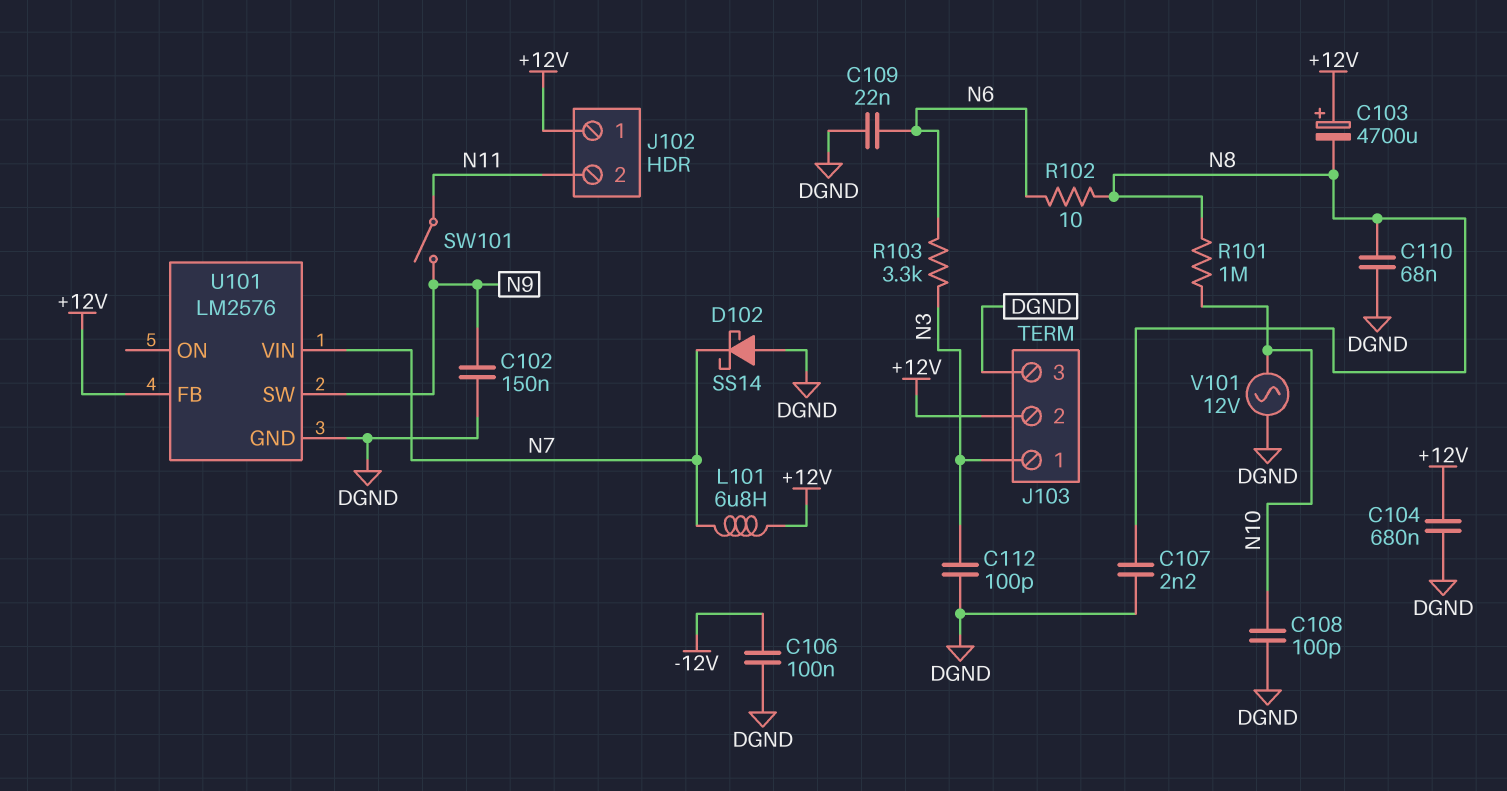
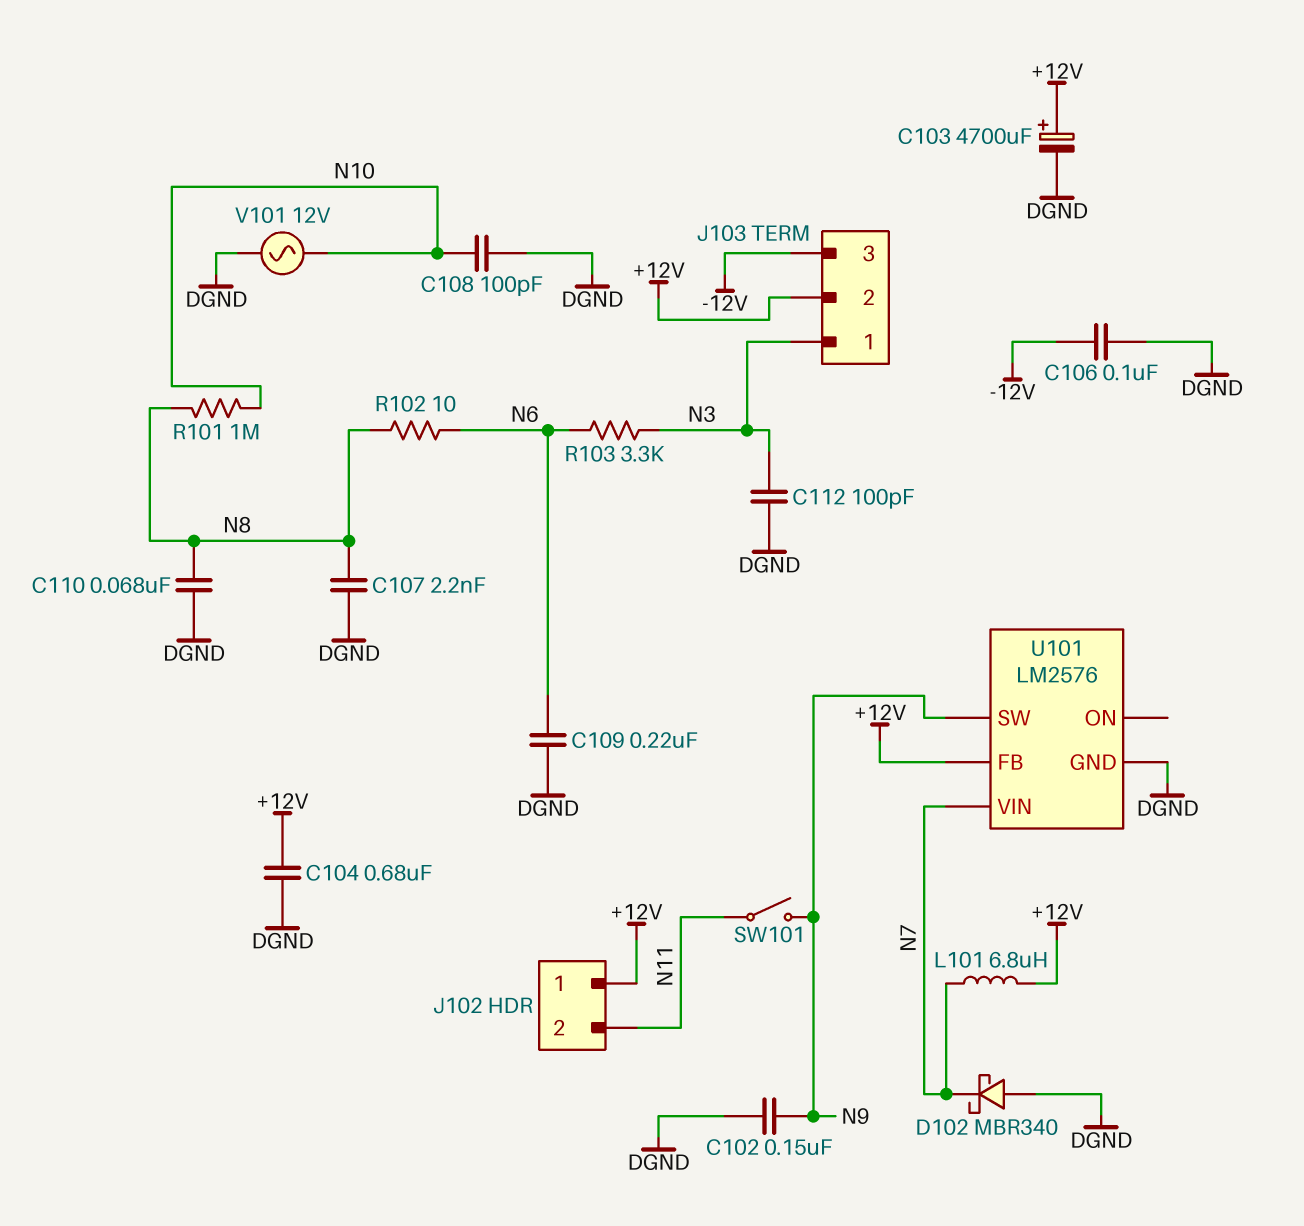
C103: 4700uF (plus +12V, minus N8) -> 4700uF (plus +12V, minus DGND)
C109: 22nF (DGND, N6) -> 220nF (DGND, N6)
D102: schottky SS14 (A DGND, K N7) -> schottky MBR340 (A DGND, K N7)
J103 pin 3: DGND -> -12V

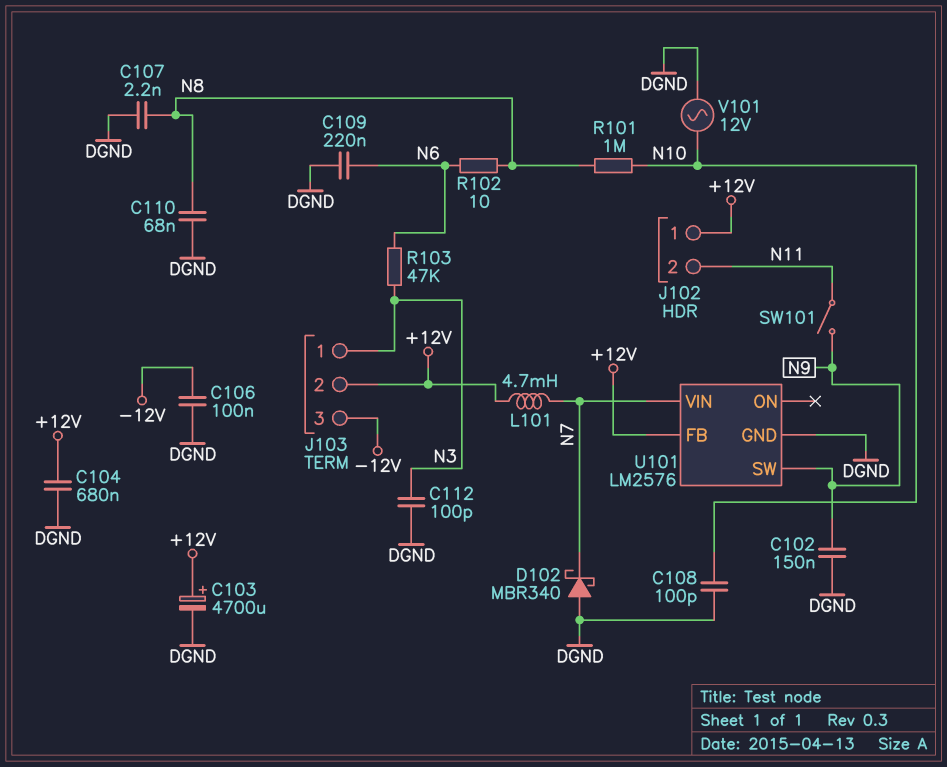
L101: 6.8uH (+12V, N7) -> 4.7mH (+12V, N7)
R103: 3.3k (N3, N6) -> 47k (N3, N6)

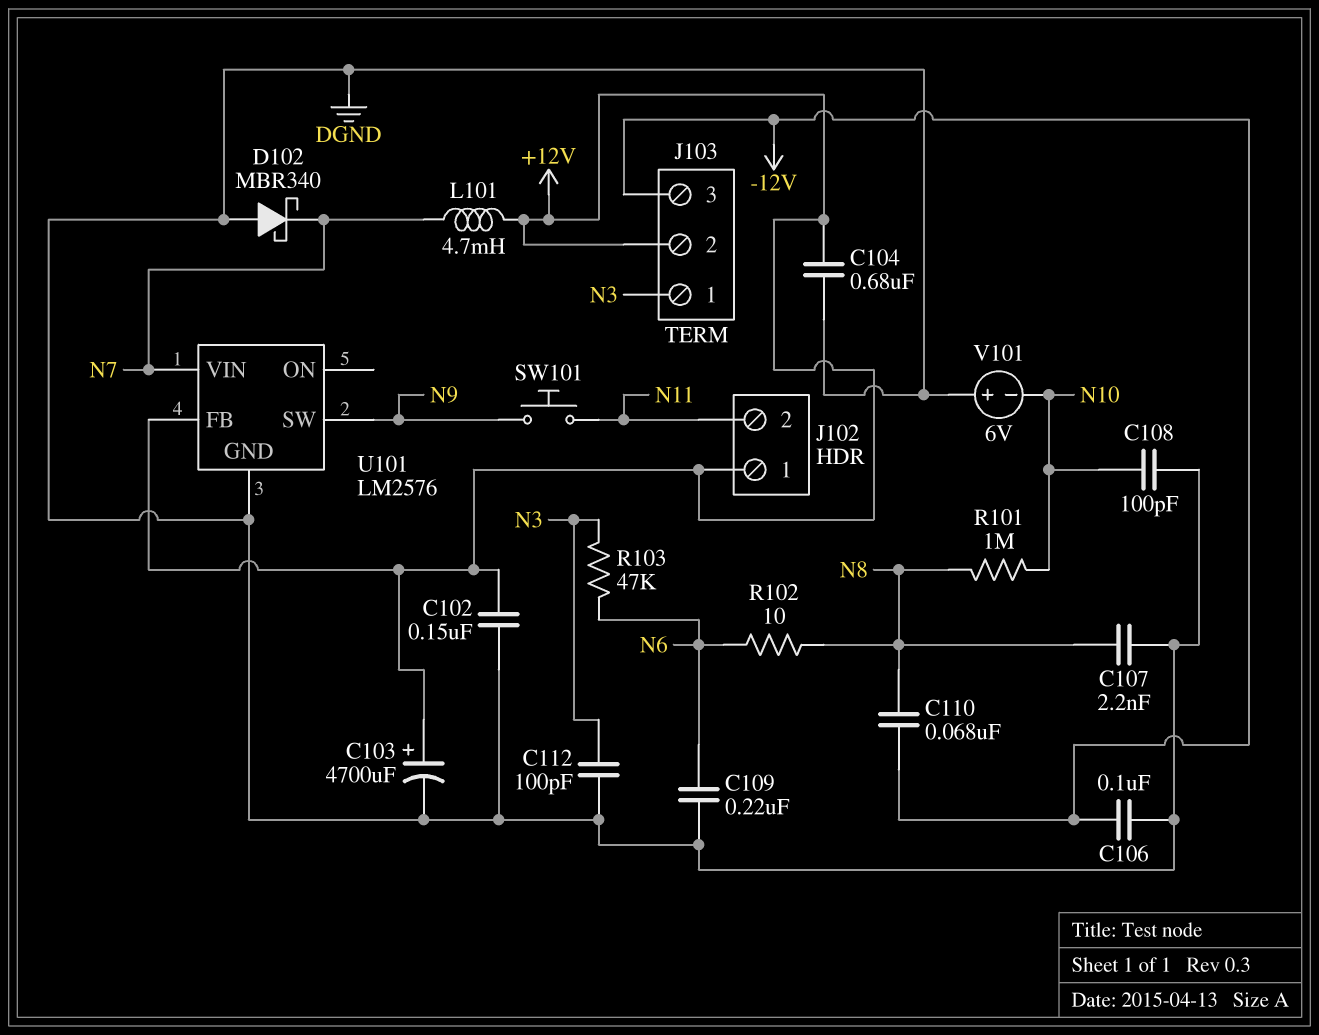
C102: 150nF (DGND, N9) -> 150nF (+12V, DGND)
C110: 68nF (DGND, N8) -> 68nF (-12V, N8)
SW101: switch (N9, N11) -> button (N9, N11)
V101: AC 12V (DGND, N10) -> 6V (plus DGND, minus N10)

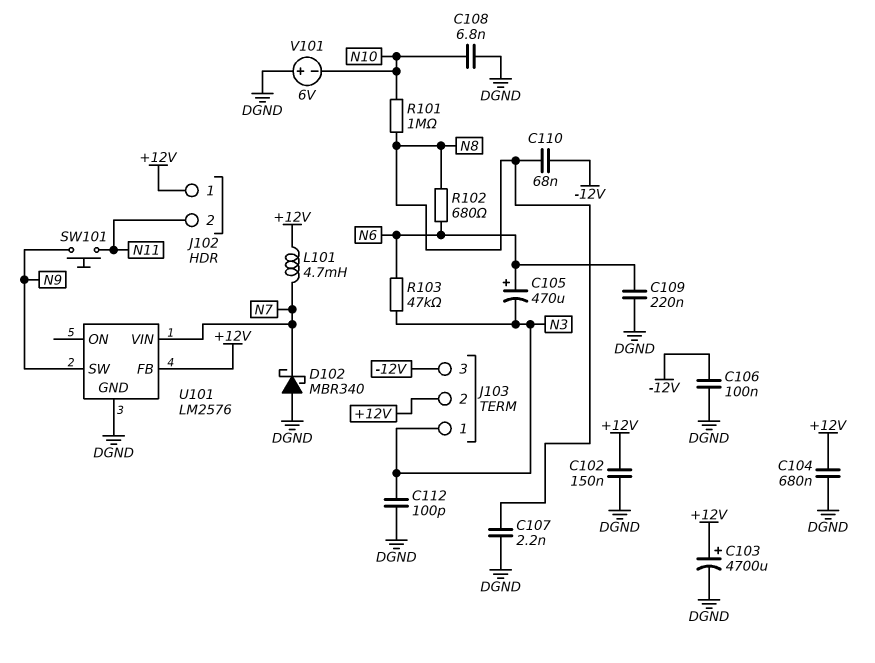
C105: none -> 470uF (plus N6, minus N3)
C108: 100pF (DGND, N10) -> 6.8nF (DGND, N10)
R102: 10 (N6, N8) -> 680 (N6, N8)

